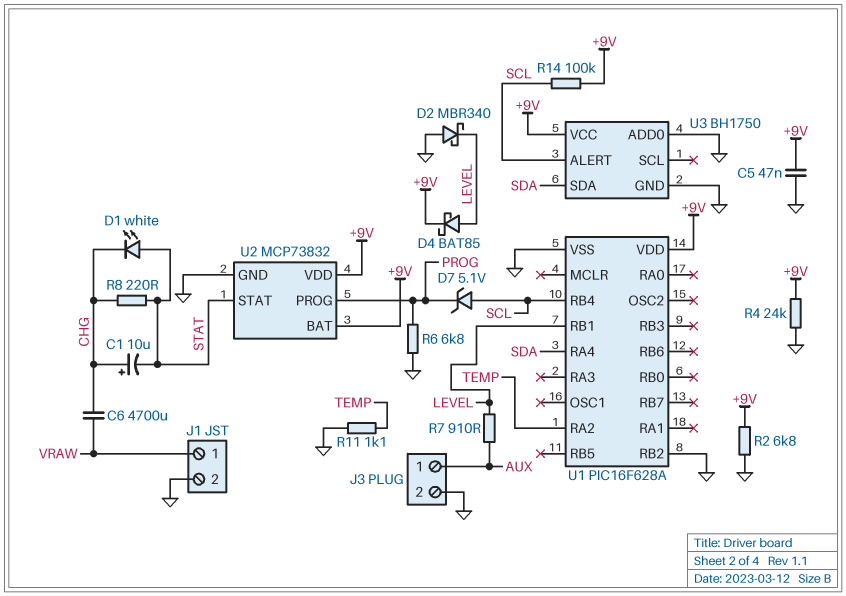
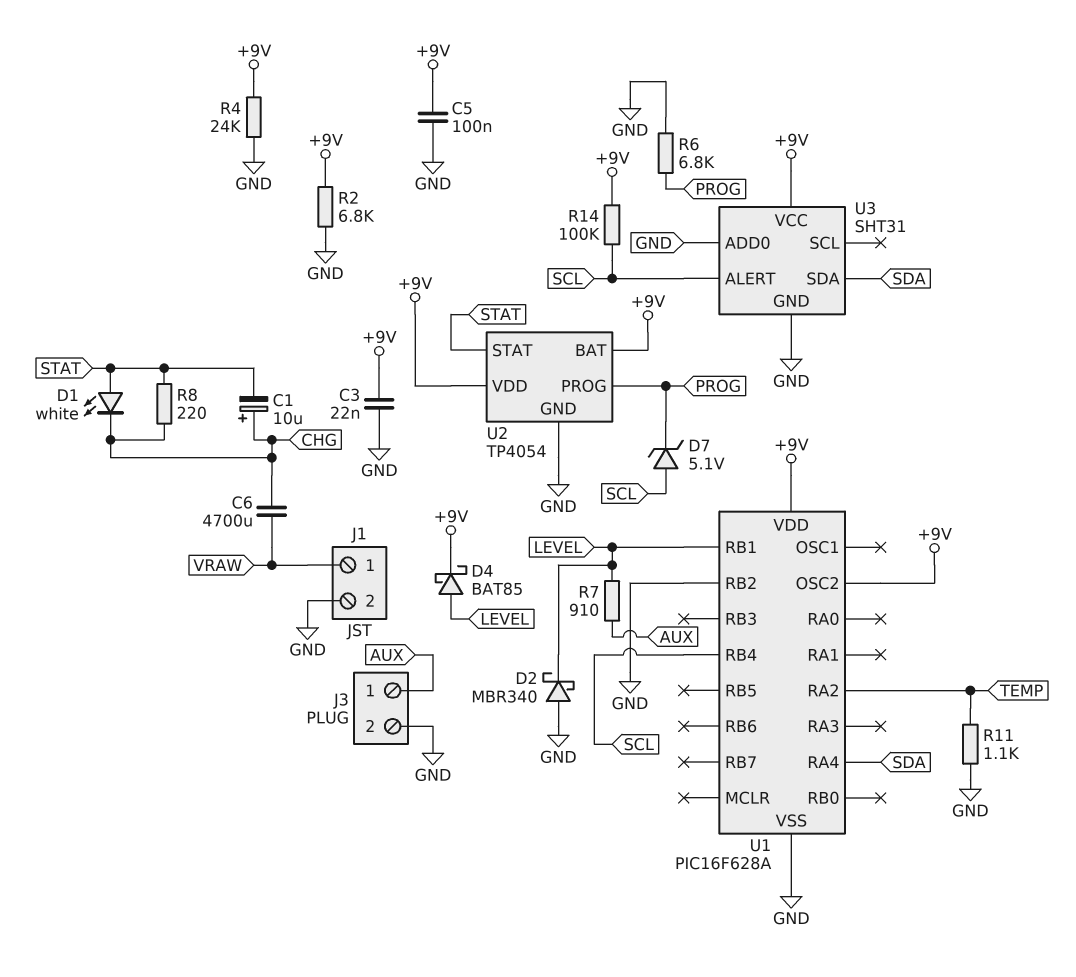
C3: none -> 22nF (+9V, GND)
C5: 47nF (+9V, GND) -> 100nF (+9V, GND)
U1 pin OSC2: none -> +9V
U2: MCP73832 -> TP4054
U3: BH1750 -> SHT31

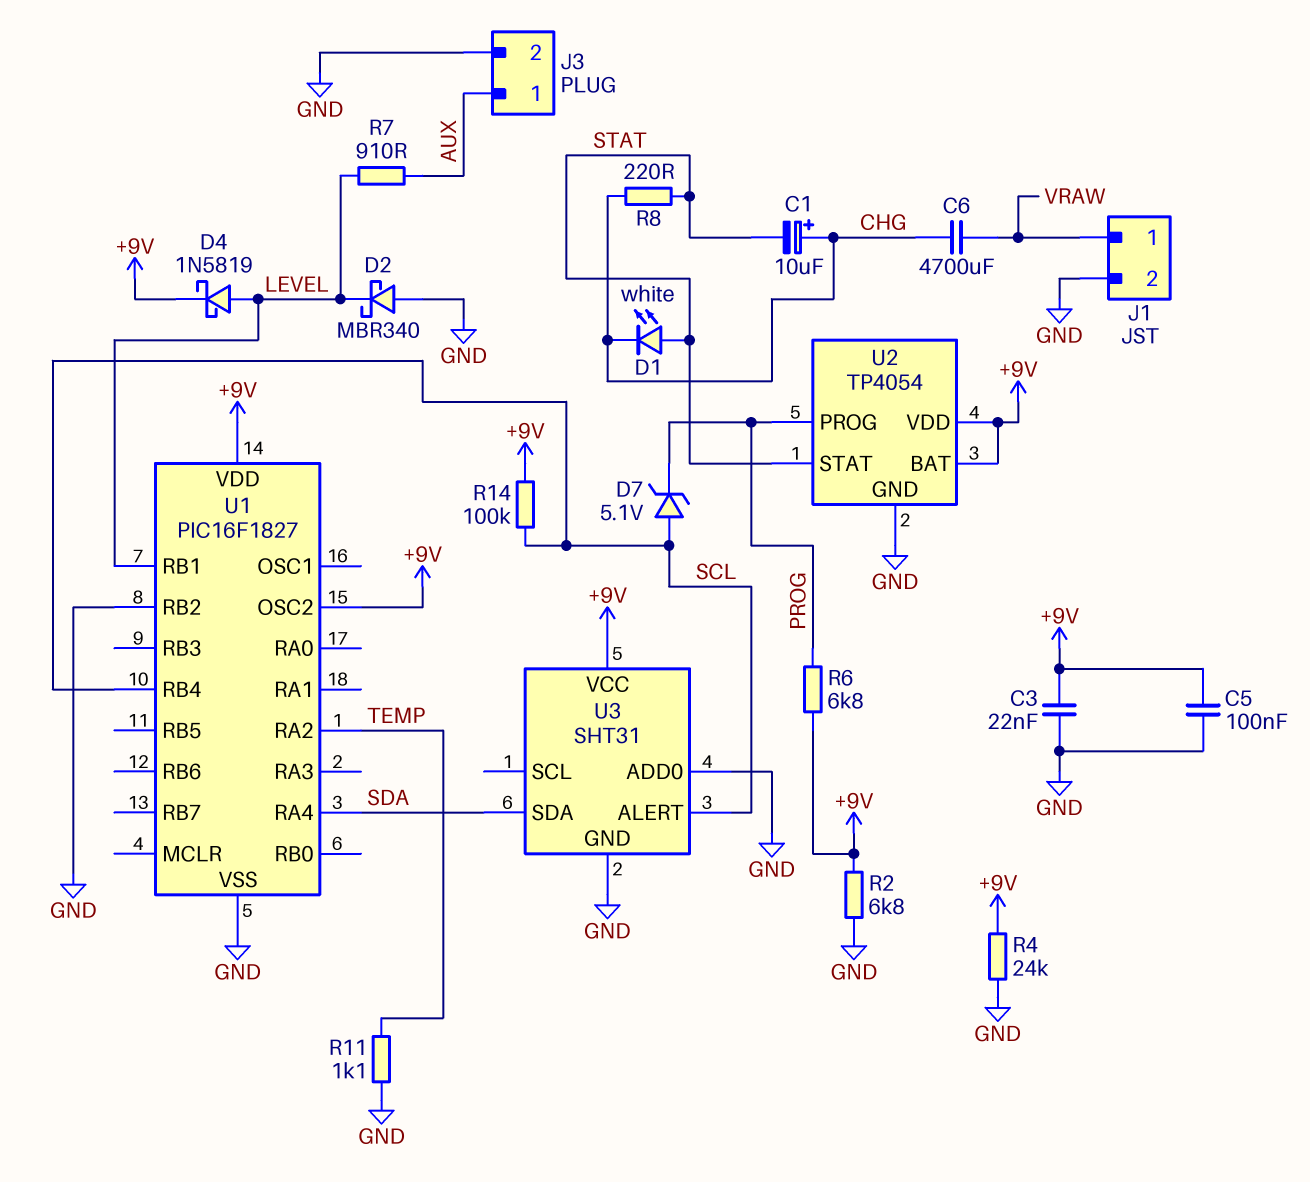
D4: schottky BAT85 (A LEVEL, K +9V) -> schottky 1N5819 (A LEVEL, K +9V)
R6: 6.8k (GND, PROG) -> 6.8k (+9V, PROG)
U1: PIC16F628A -> PIC16F1827

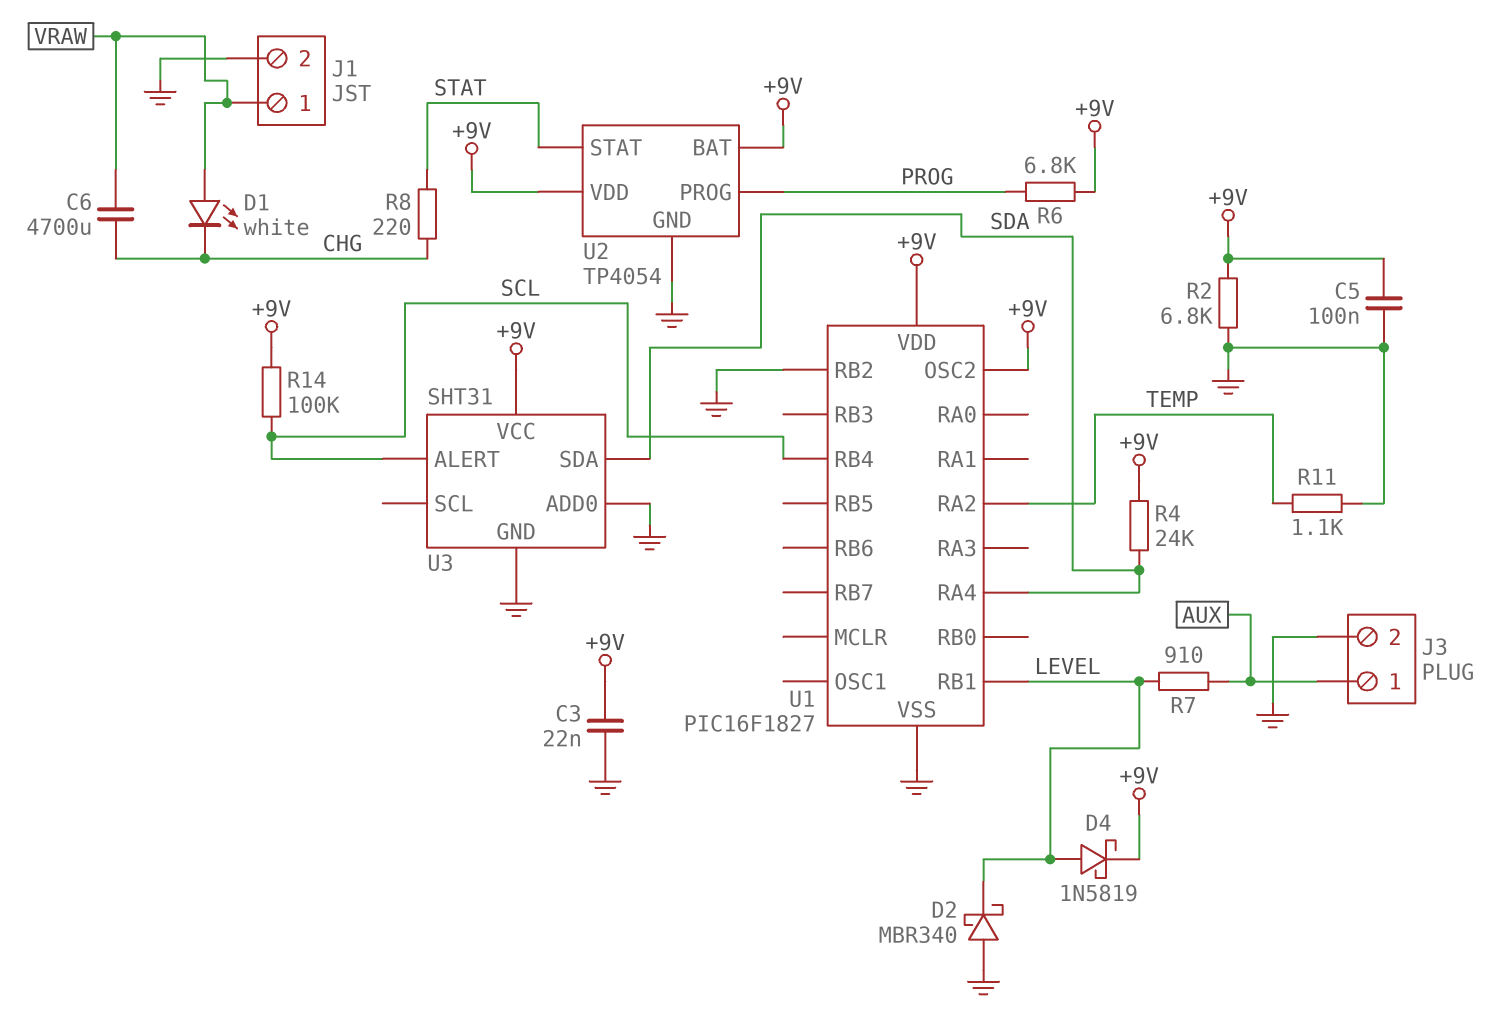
C1: 10uF (plus CHG, minus STAT) -> none
D1: LED white (A STAT, K CHG) -> LED white (A VRAW, K CHG)
D7: zener 5.1V (A SCL, K PROG) -> none
R4: 24k (+9V, GND) -> 24k (+9V, SDA)

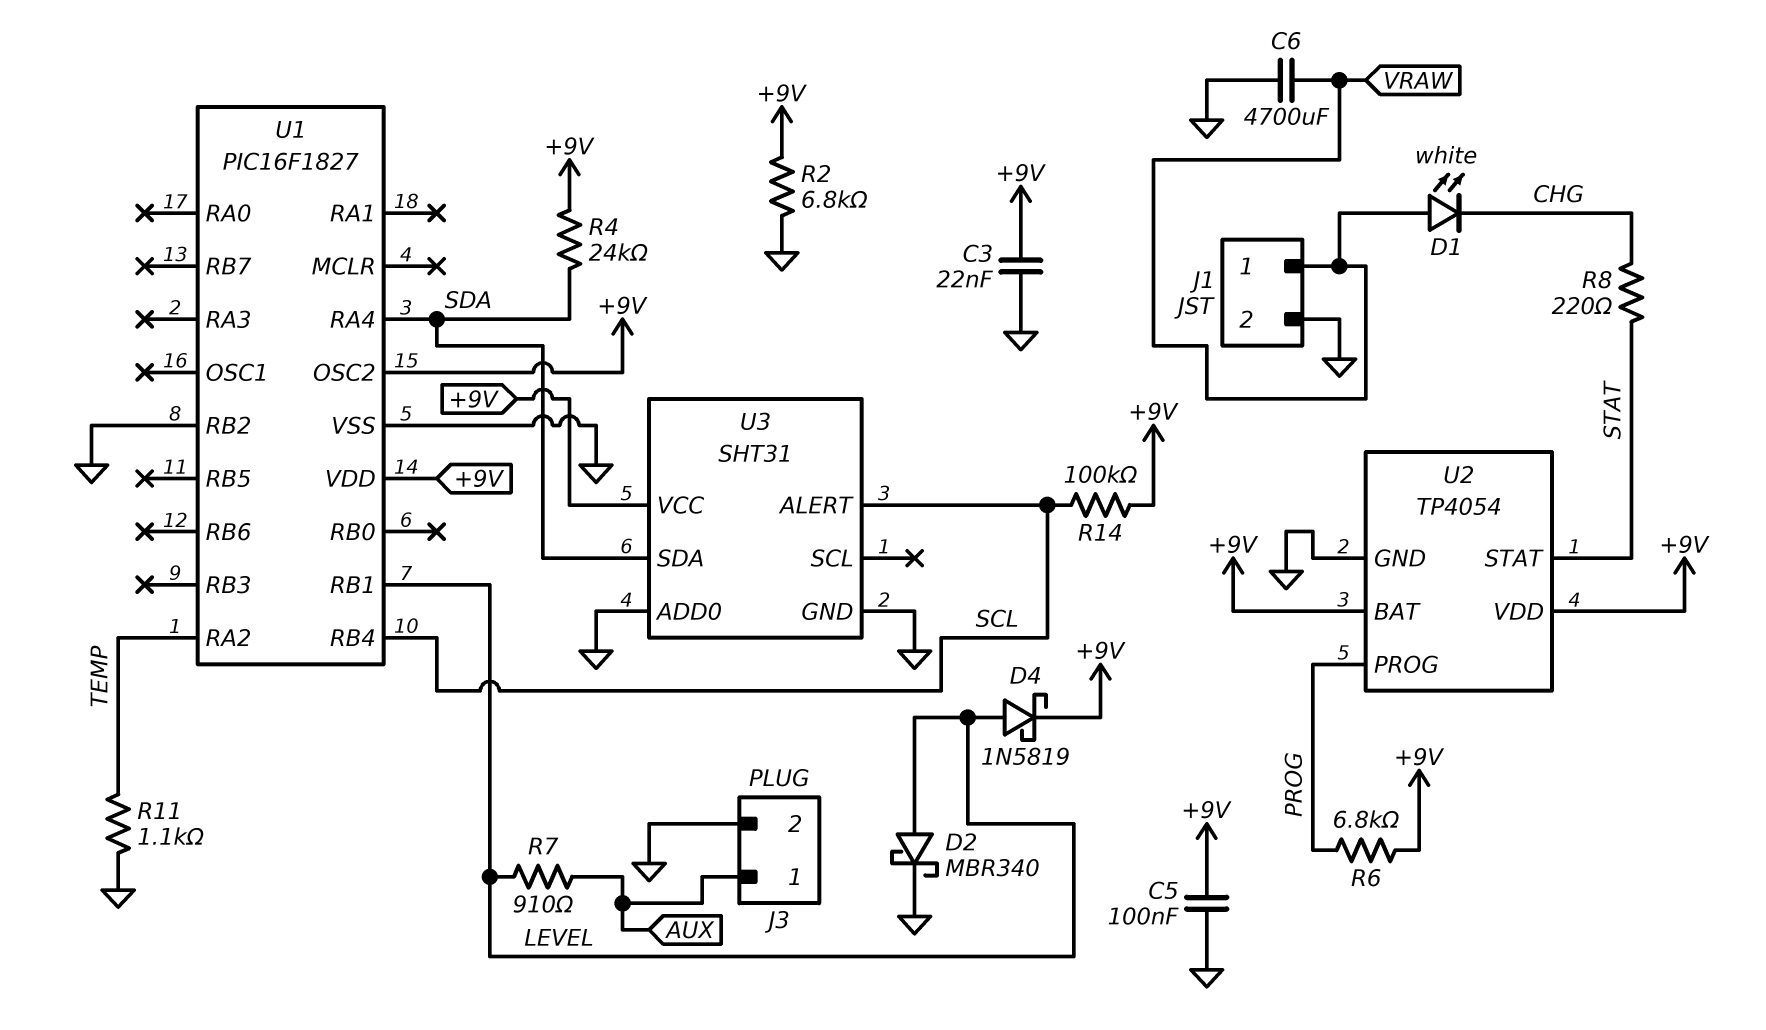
C6: 4700uF (CHG, VRAW) -> 4700uF (GND, VRAW)
D2: schottky MBR340 (A GND, K LEVEL) -> schottky MBR340 (A LEVEL, K GND)

